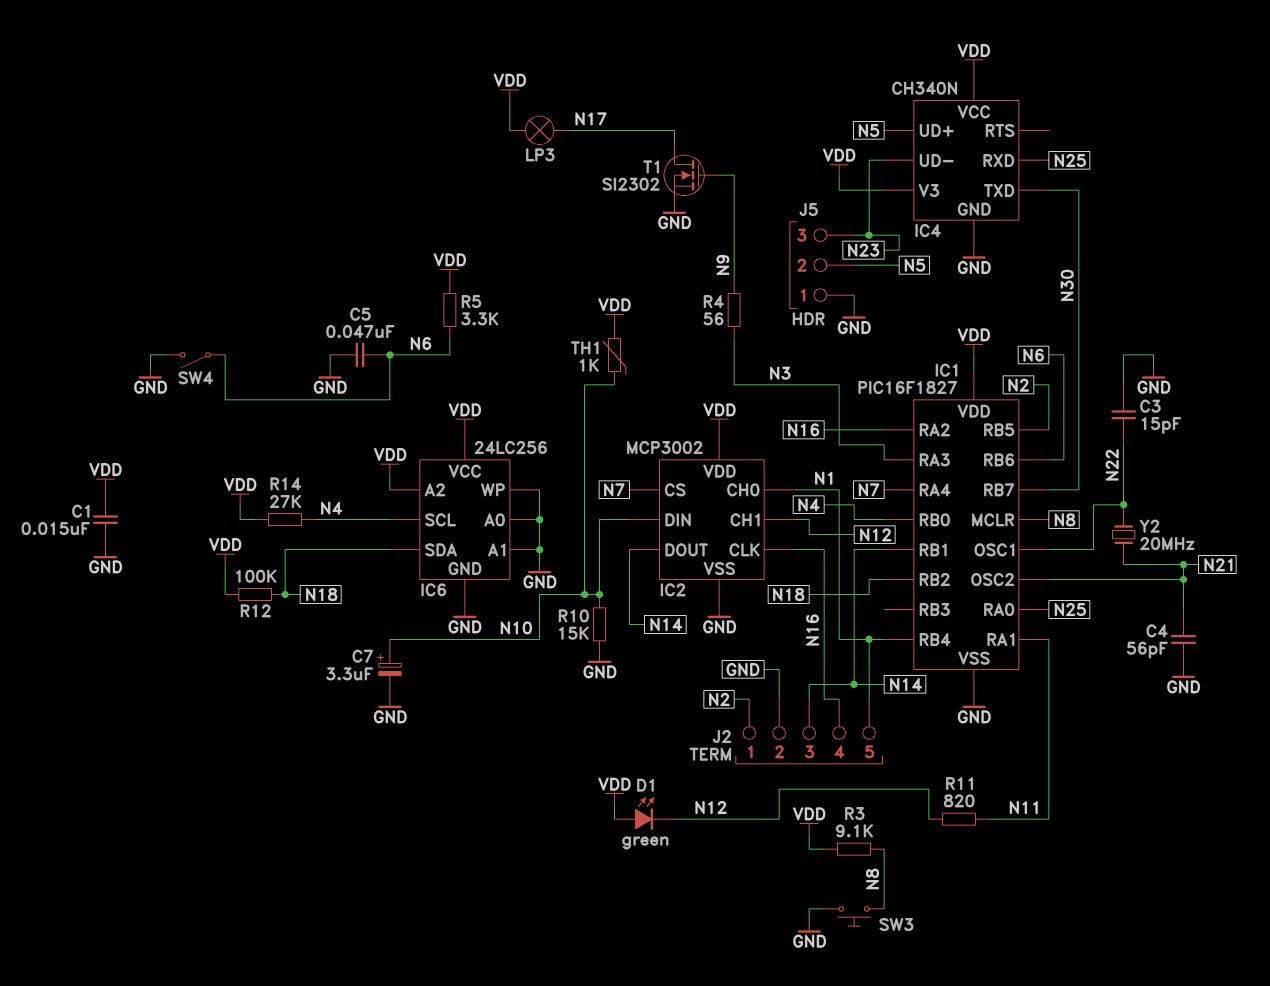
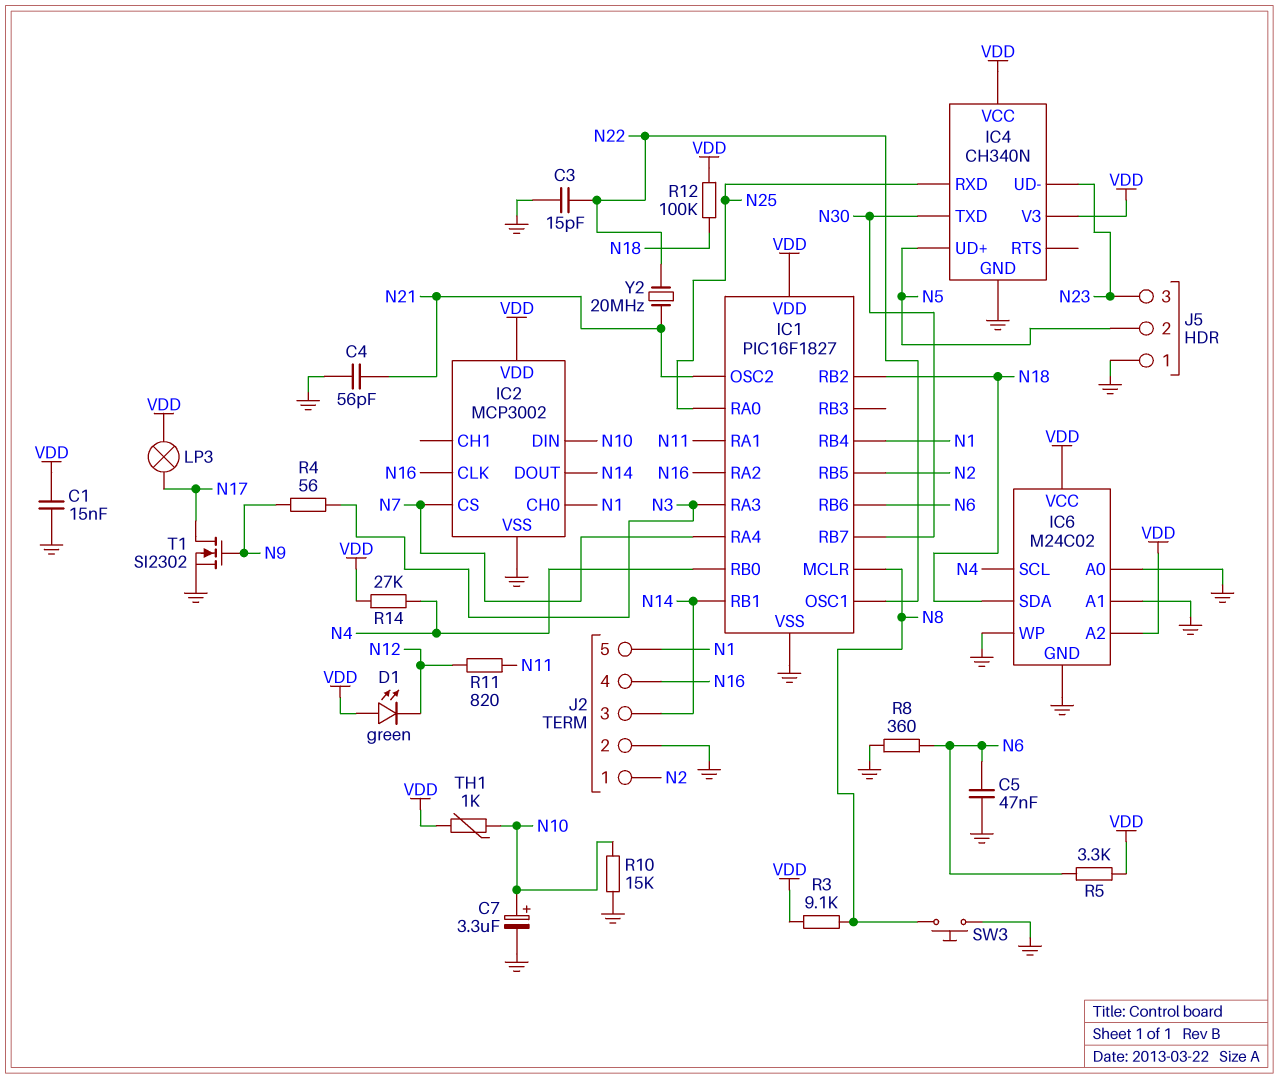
IC2 pin CH1: N12 -> none
IC6: 24LC256 -> M24C02
R8: none -> 360 (GND, N6)
SW4: switch (GND, N6) -> none

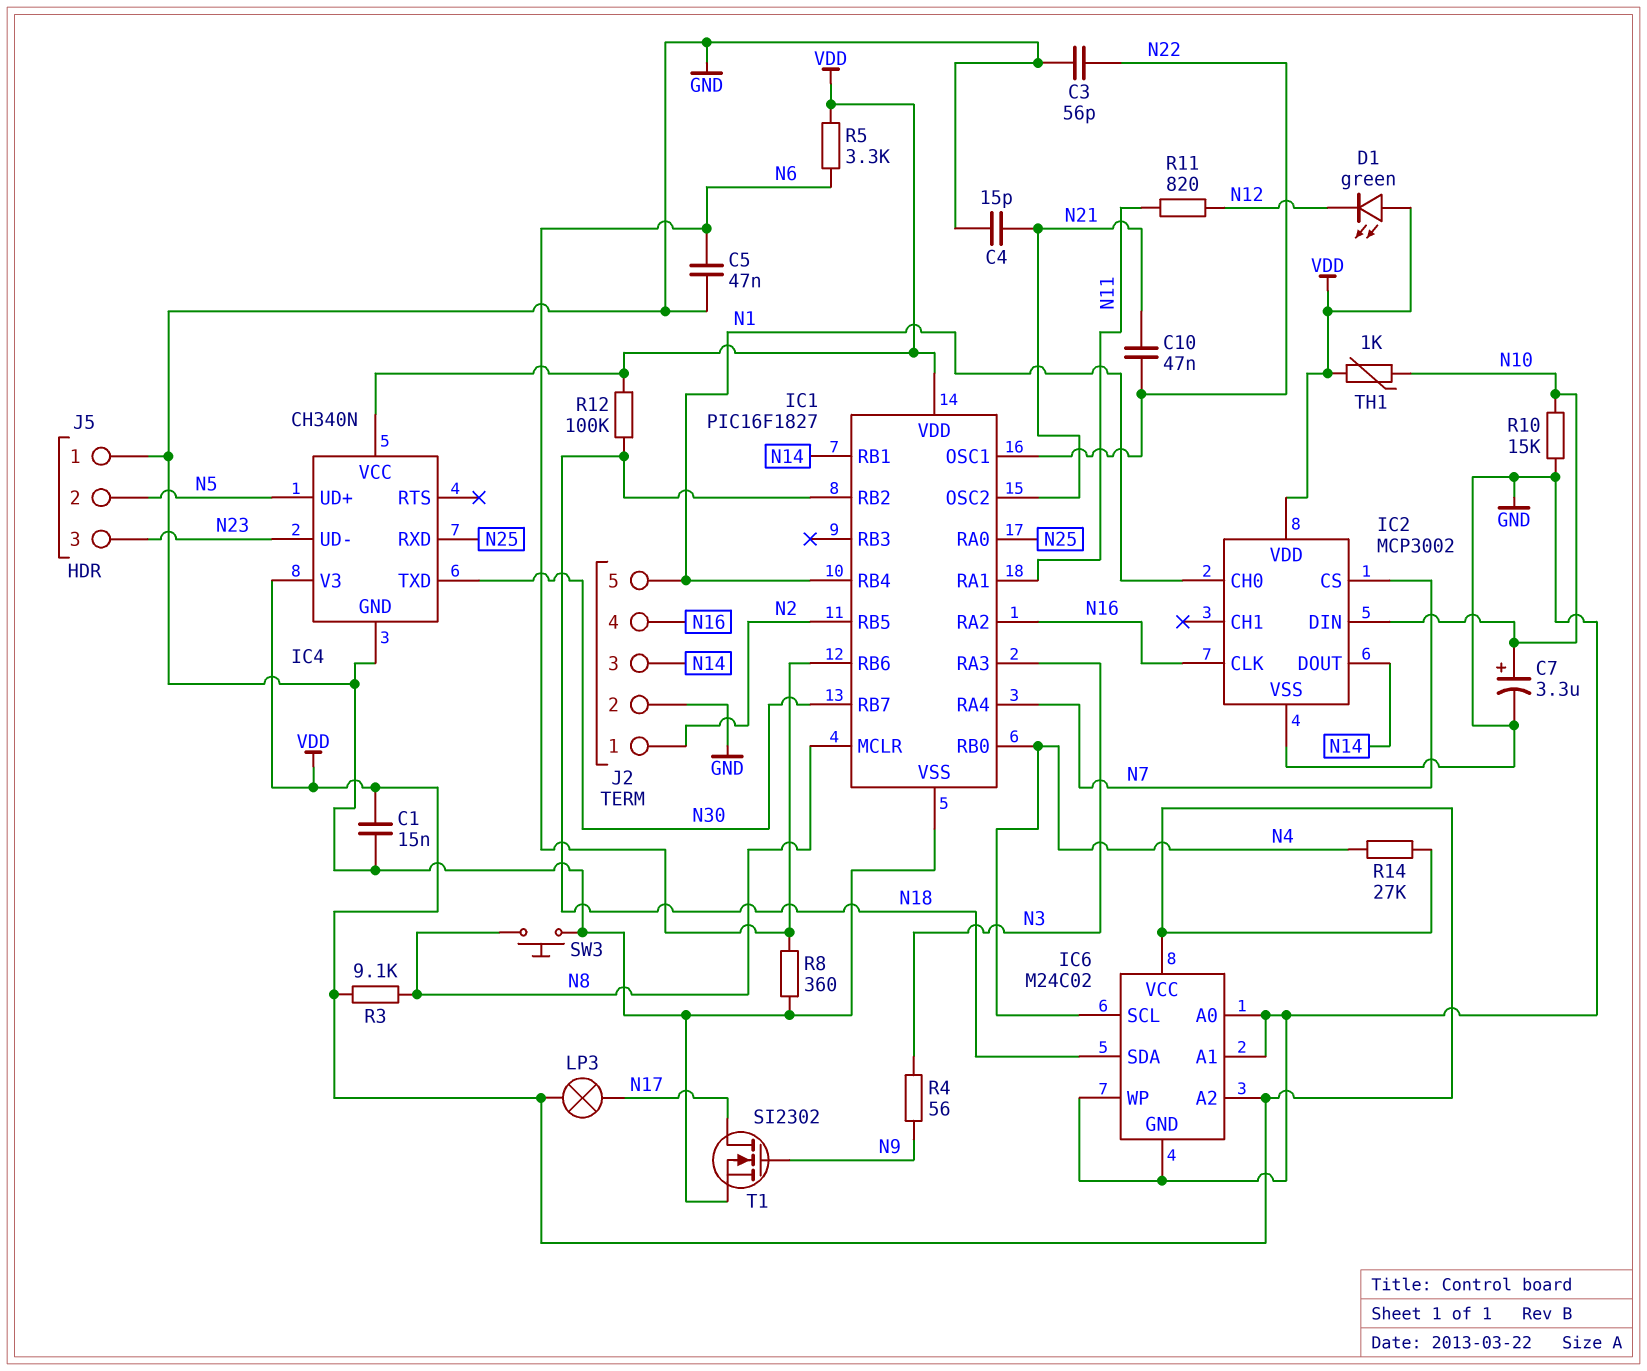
C3: 15pF (GND, N22) -> 56pF (GND, N22)
C4: 56pF (GND, N21) -> 15pF (GND, N21)
C10: none -> 47nF (N21, N22)
Y2: 20MHz (N21, N22) -> none

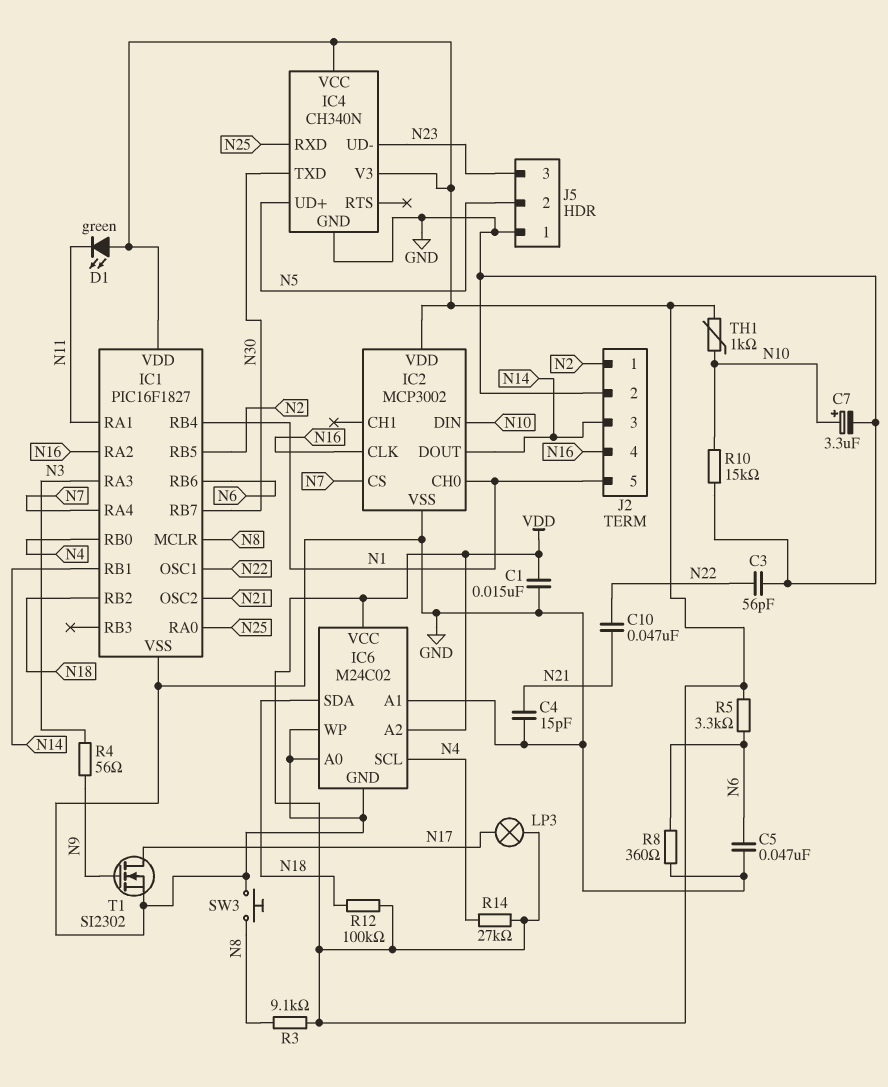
D1: LED green (A VDD, K N12) -> LED green (A VDD, K N11)
R11: 820 (N11, N12) -> none

